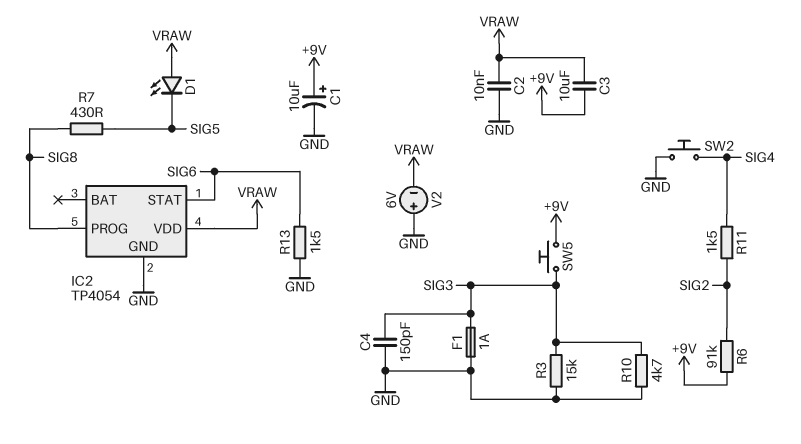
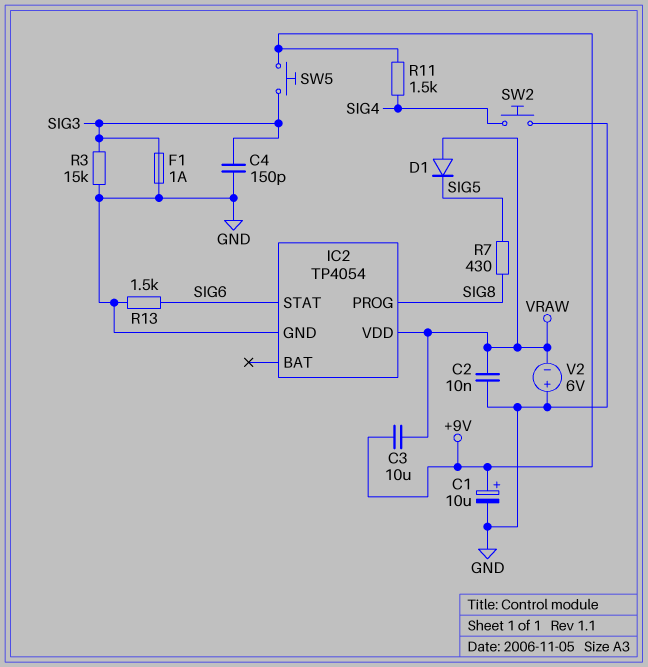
D1: LED (A VRAW, K SIG5) -> diode (A VRAW, K SIG5)
R6: 91k (+9V, SIG2) -> none
R10: 4.7k (GND, SIG3) -> none
R11: 1.5k (SIG2, SIG4) -> 1.5k (+9V, SIG4)

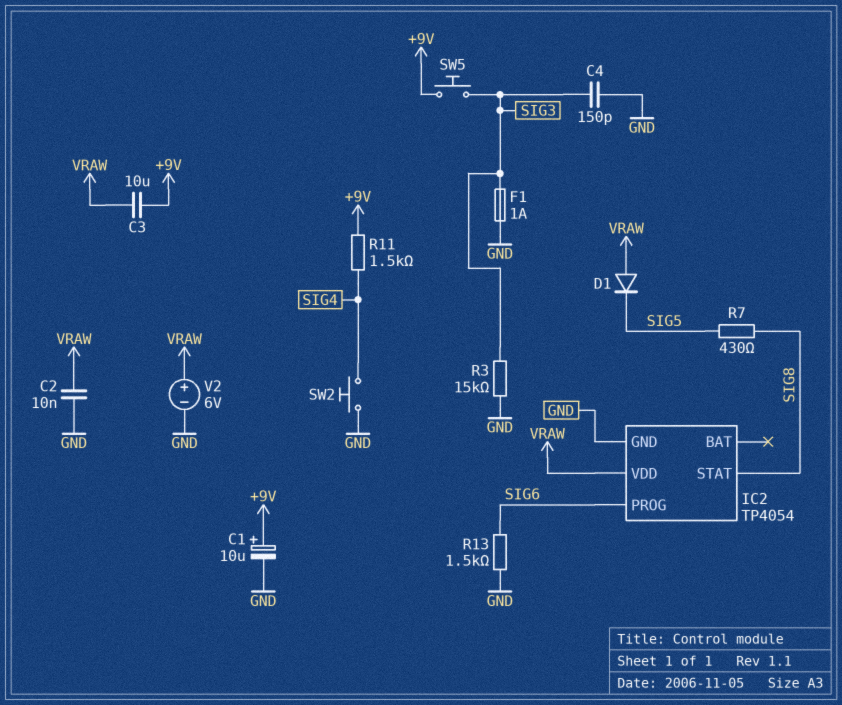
IC2 pin PROG: SIG8 -> SIG6
IC2 pin STAT: SIG6 -> SIG8
V2: 6V (plus GND, minus VRAW) -> 6V (plus VRAW, minus GND)

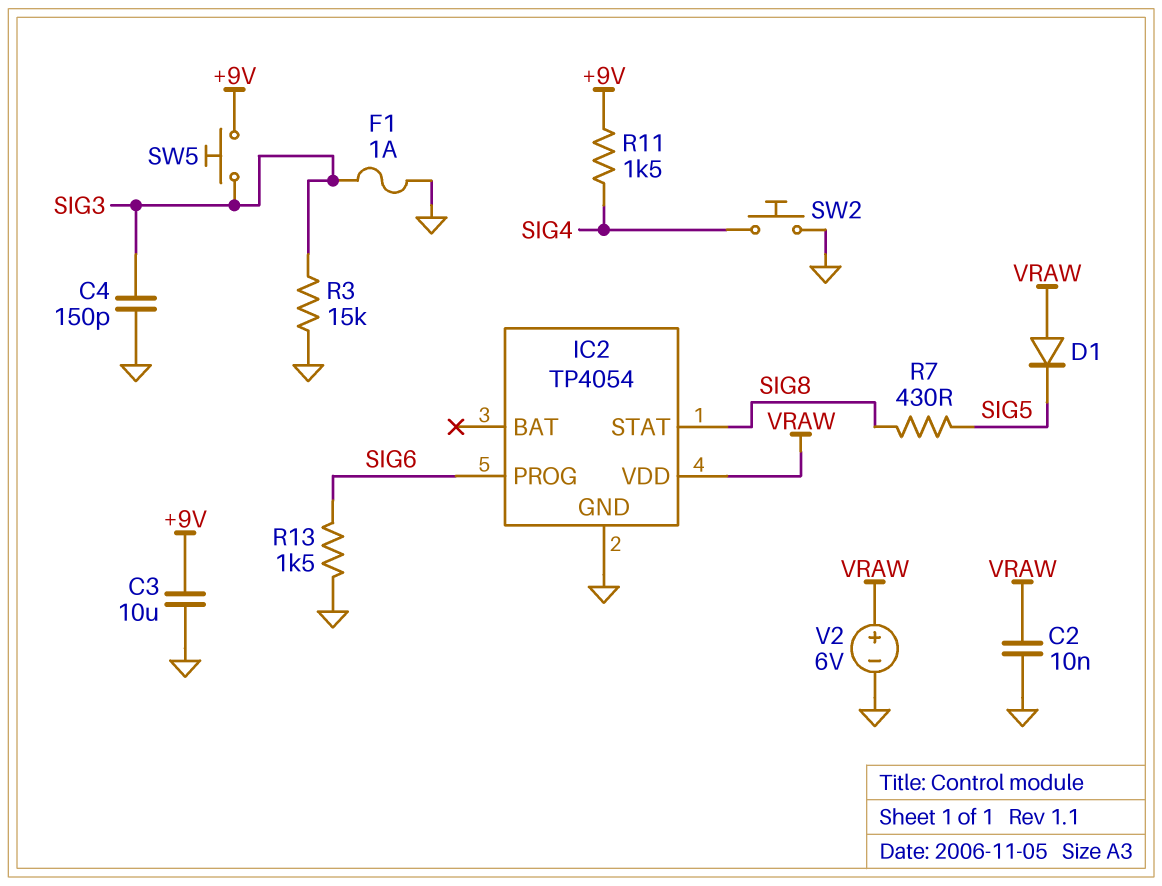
C1: 10uF (plus +9V, minus GND) -> none
C3: 10uF (+9V, VRAW) -> 10uF (+9V, GND)

